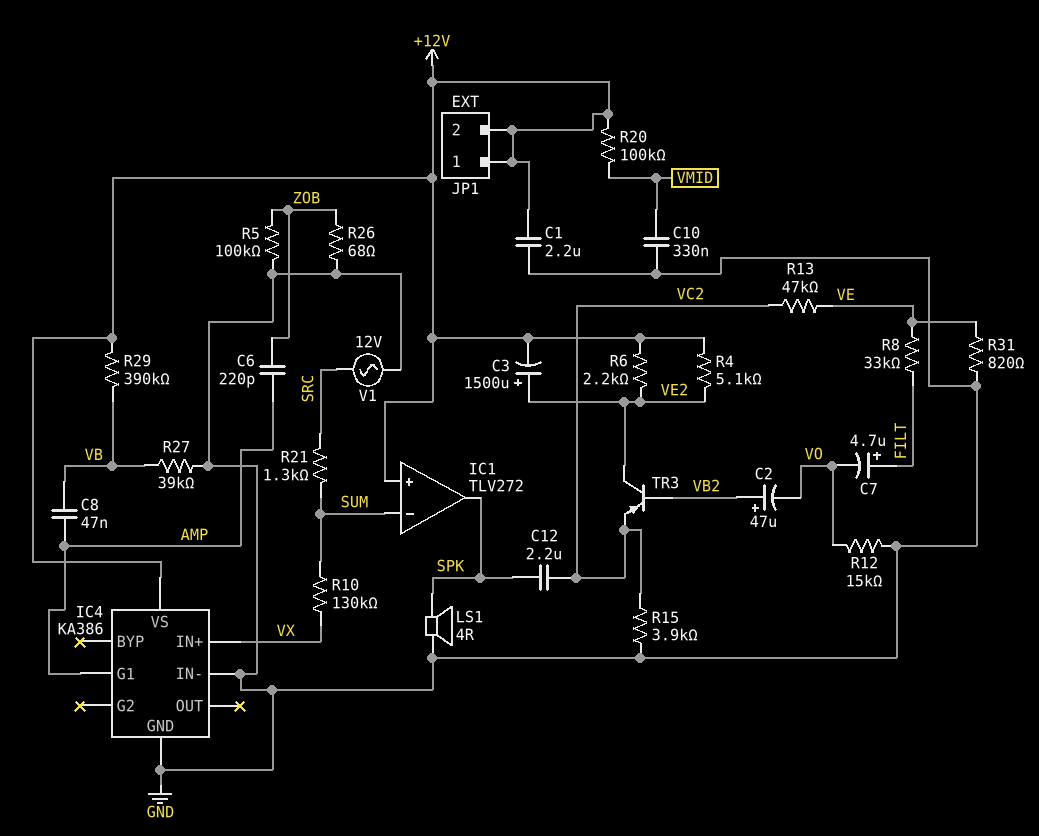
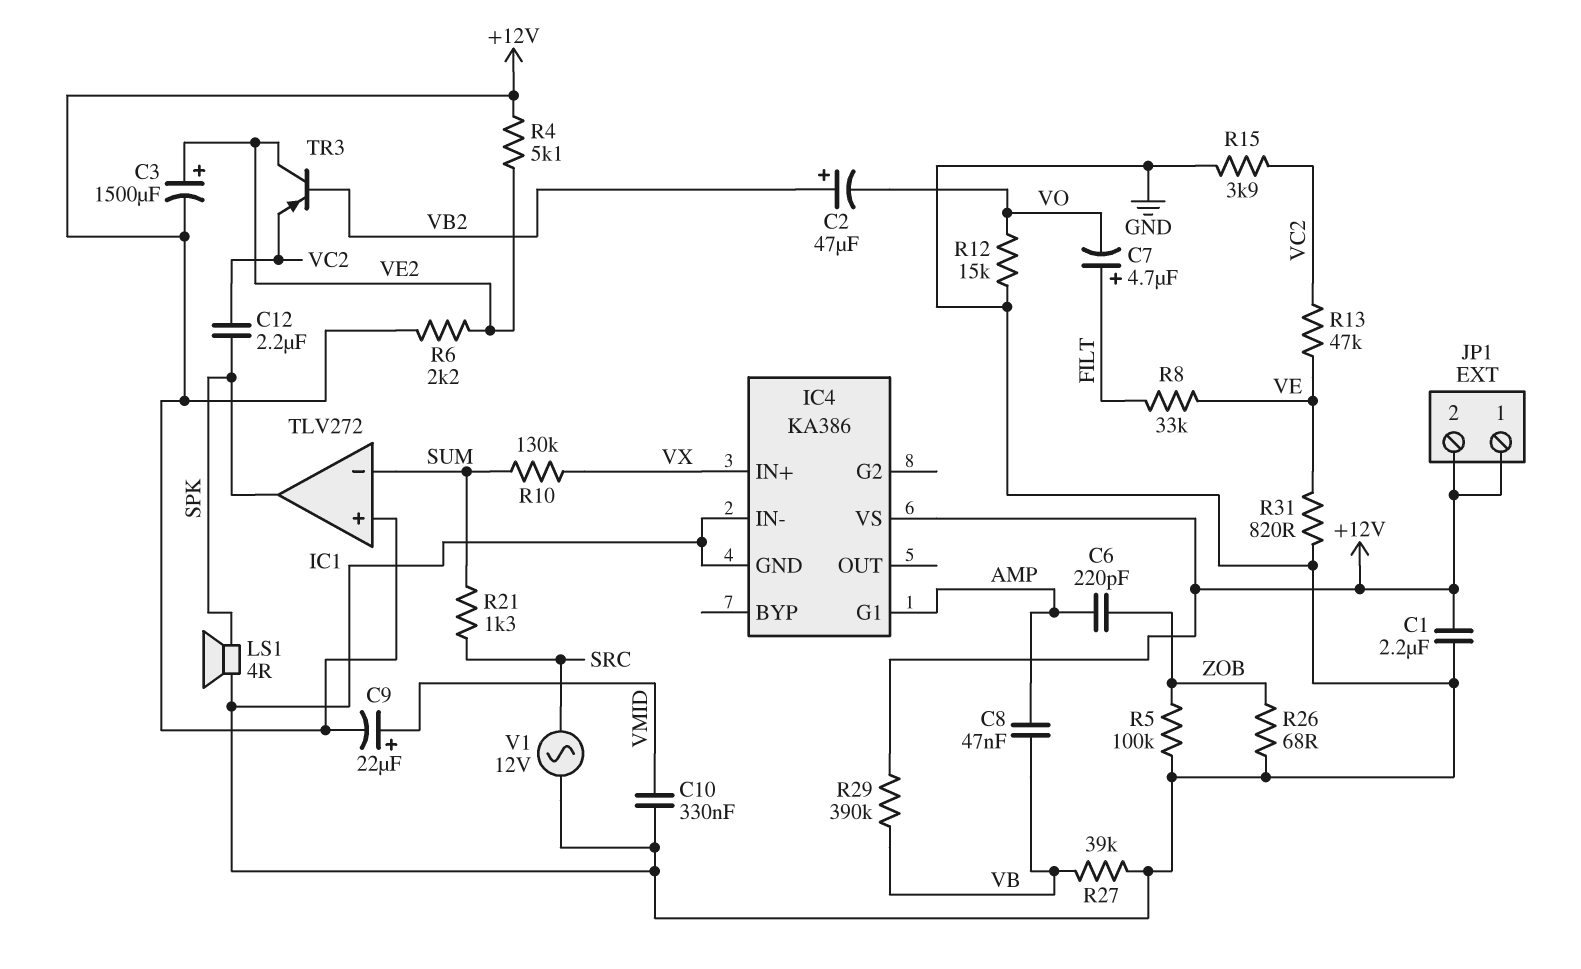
C9: none -> 22uF (plus VMID, minus +12V)
R20: 100k (+12V, VMID) -> none

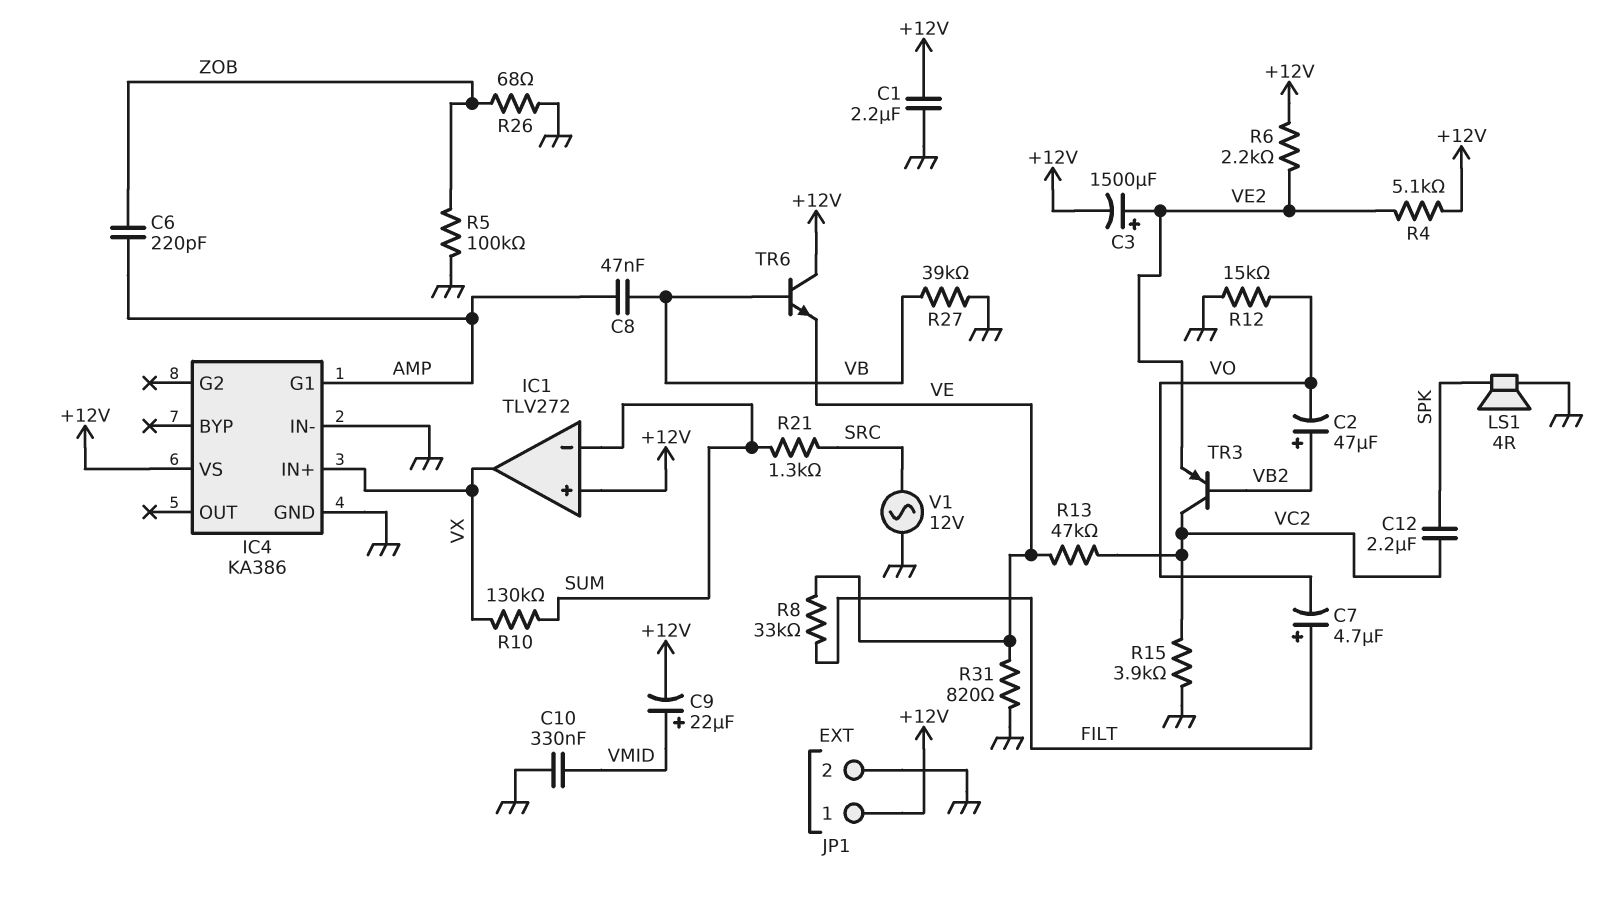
IC1 pin out: SPK -> VX
JP1 pin 2: +12V -> GND
R29: 390k (+12V, VB) -> none
TR3: PNP (B VB2, C VE2, E VC2) -> PNP (B VB2, C VC2, E VE2)
TR6: none -> NPN (B VB, C +12V, E VE)

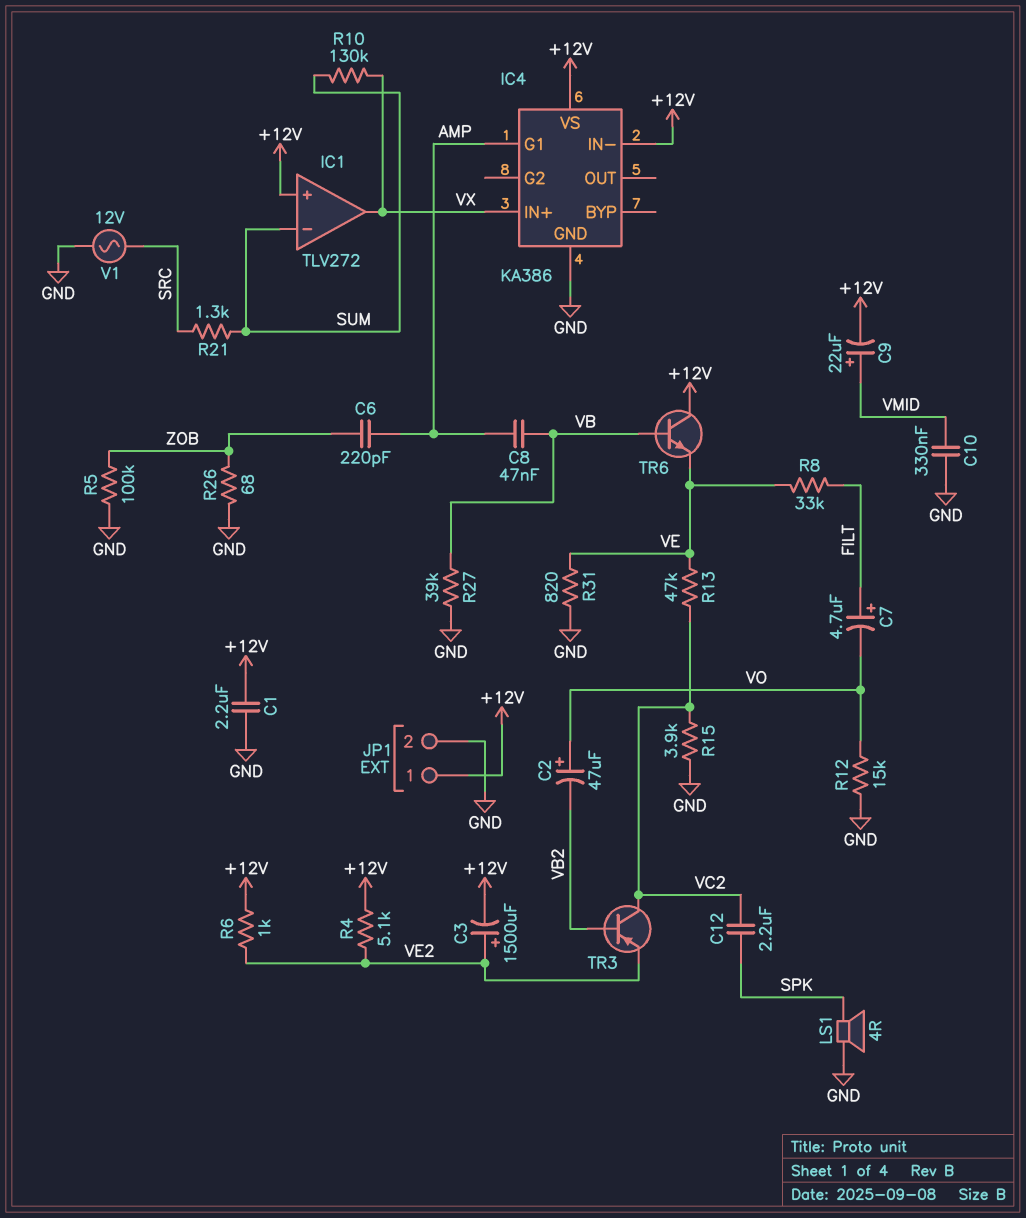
C2: 47uF (plus VB2, minus VO) -> 47uF (plus VO, minus VB2)
IC4 pin IN-: GND -> +12V
R6: 2.2k (+12V, VE2) -> 1k (+12V, VE2)

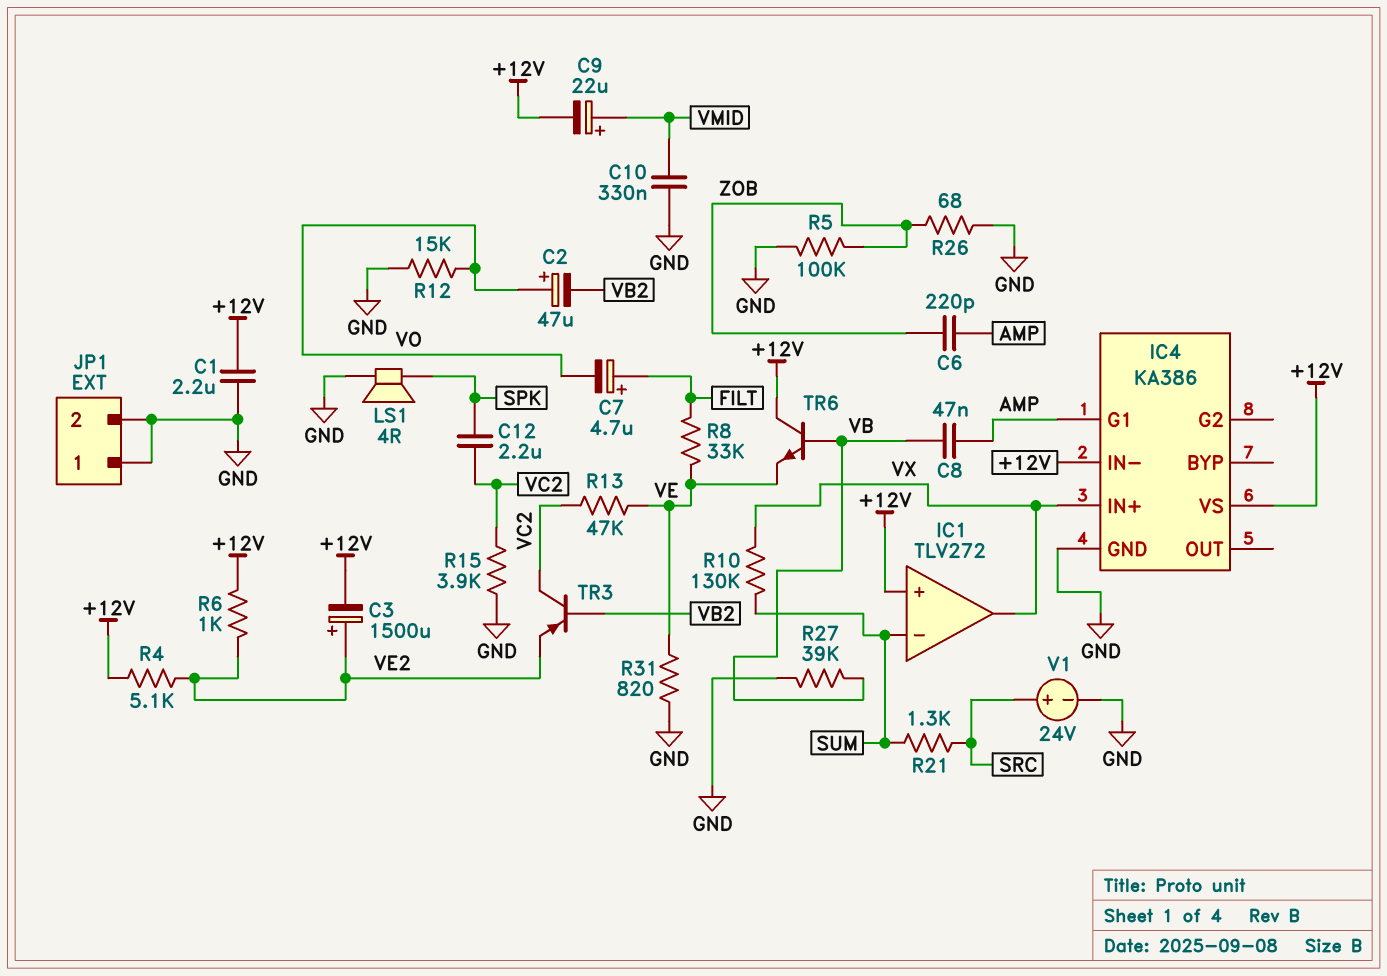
JP1 pin 1: +12V -> GND
V1: AC 12V (GND, SRC) -> 24V (plus SRC, minus GND)

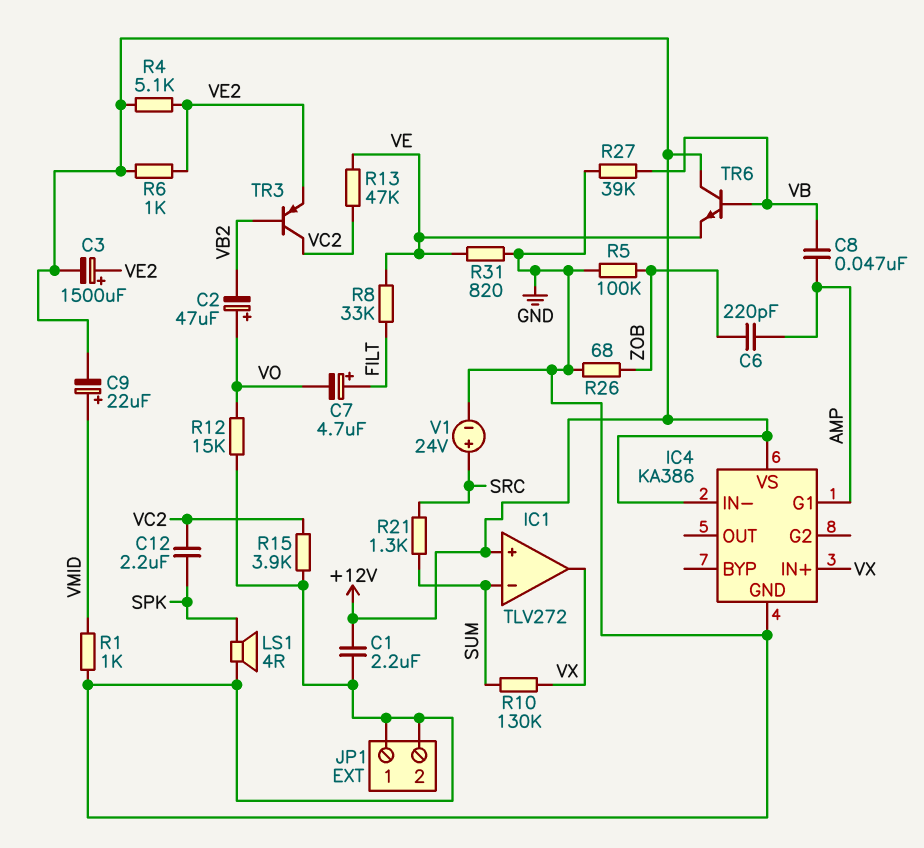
C10: 330nF (GND, VMID) -> none
R1: none -> 1k (GND, VMID)

